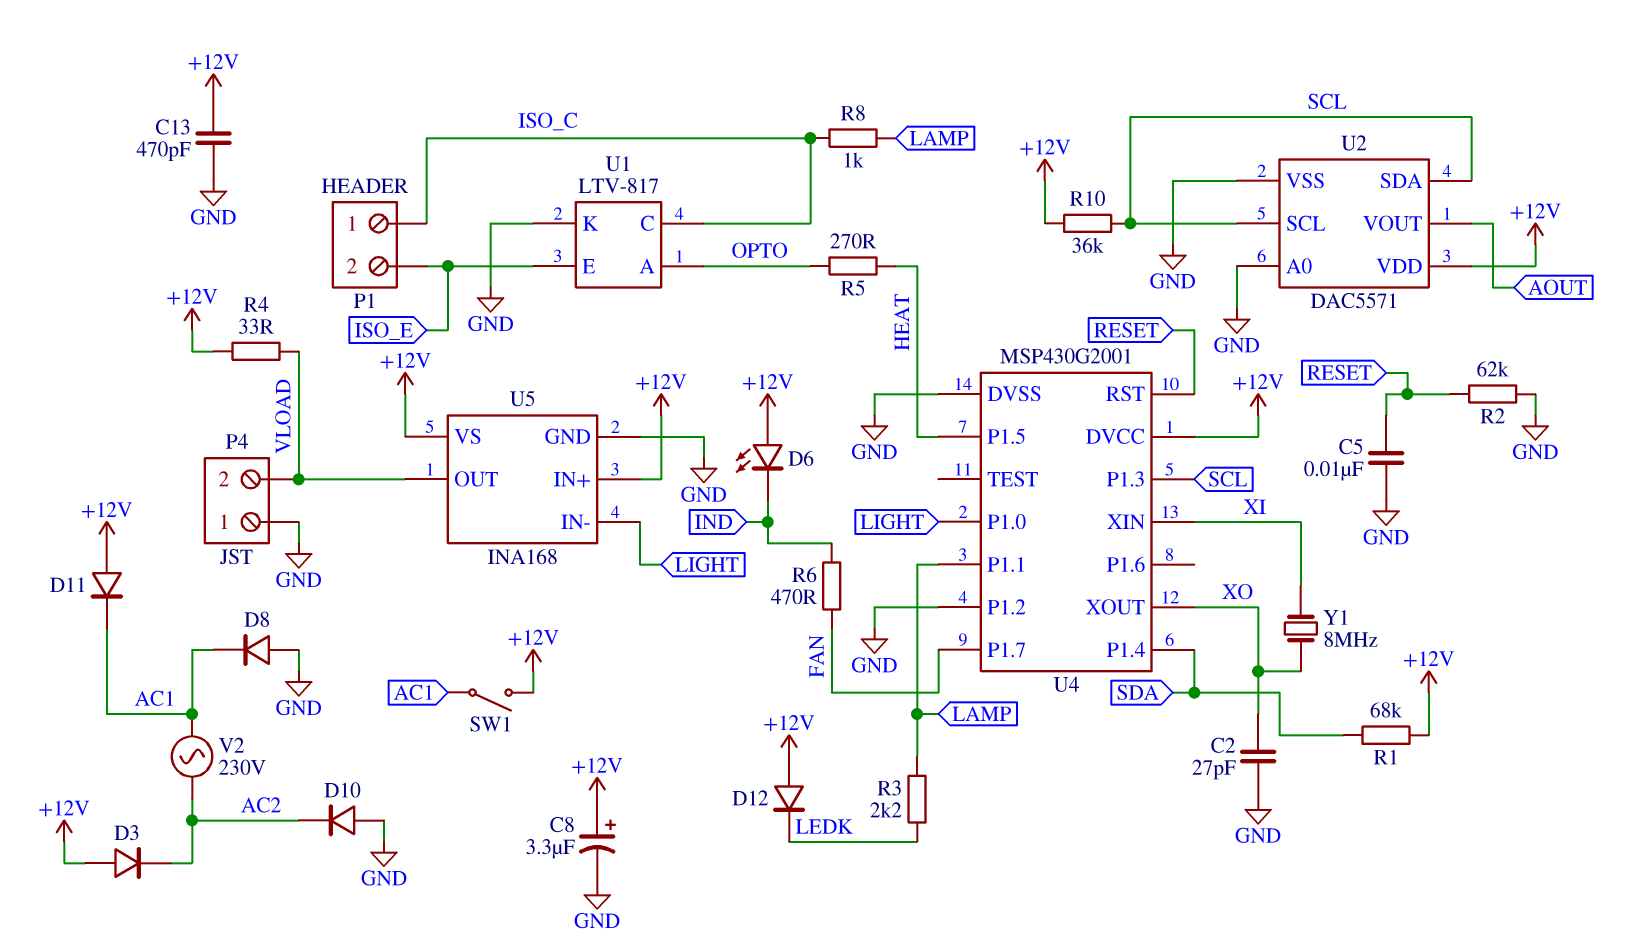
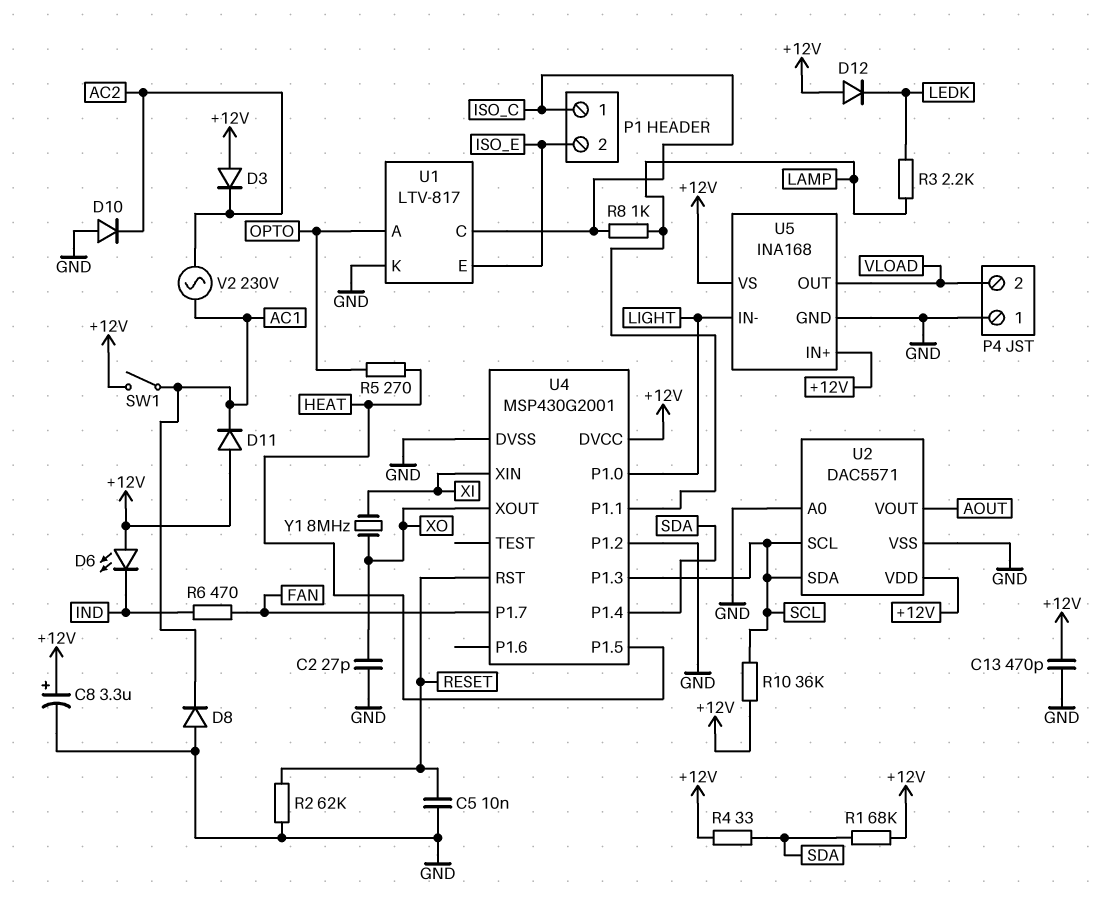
R4: 33 (+12V, VLOAD) -> 33 (+12V, SDA)

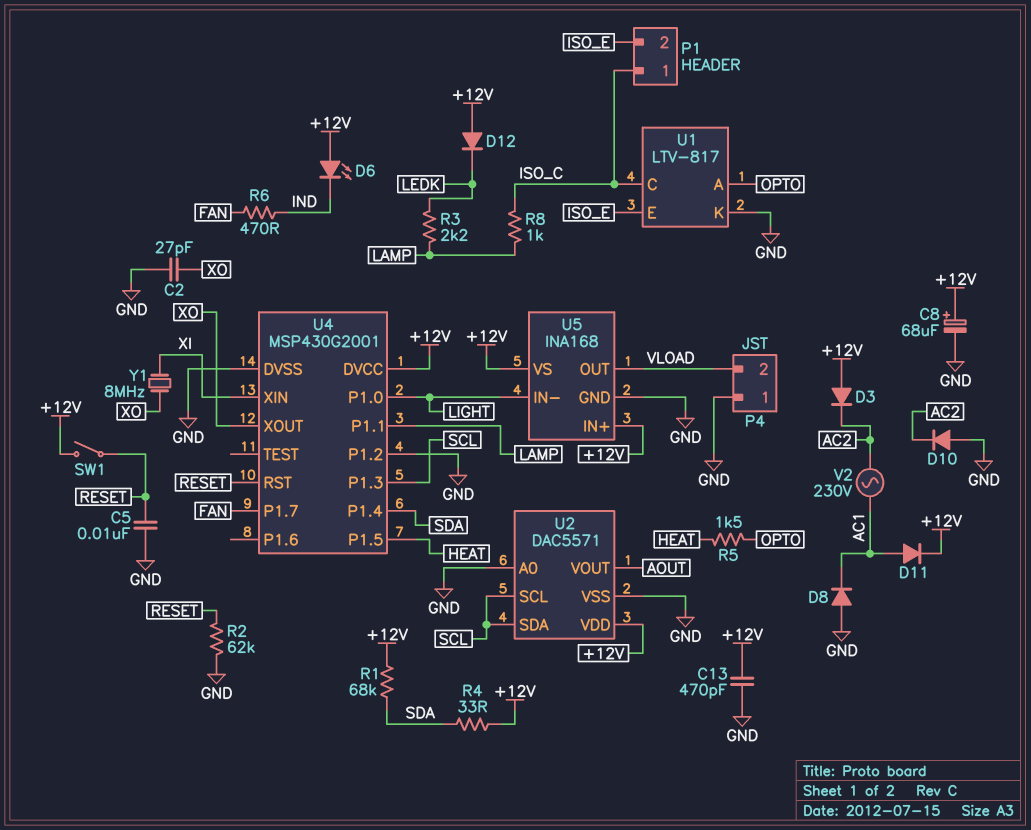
C8: 3.3uF (plus +12V, minus GND) -> 68uF (plus +12V, minus GND)
D11: diode (A +12V, K AC1) -> diode (A AC1, K +12V)
R5: 270 (HEAT, OPTO) -> 1.5k (HEAT, OPTO)
R10: 36k (+12V, SCL) -> none
SW1: switch (+12V, AC1) -> switch (+12V, RESET)

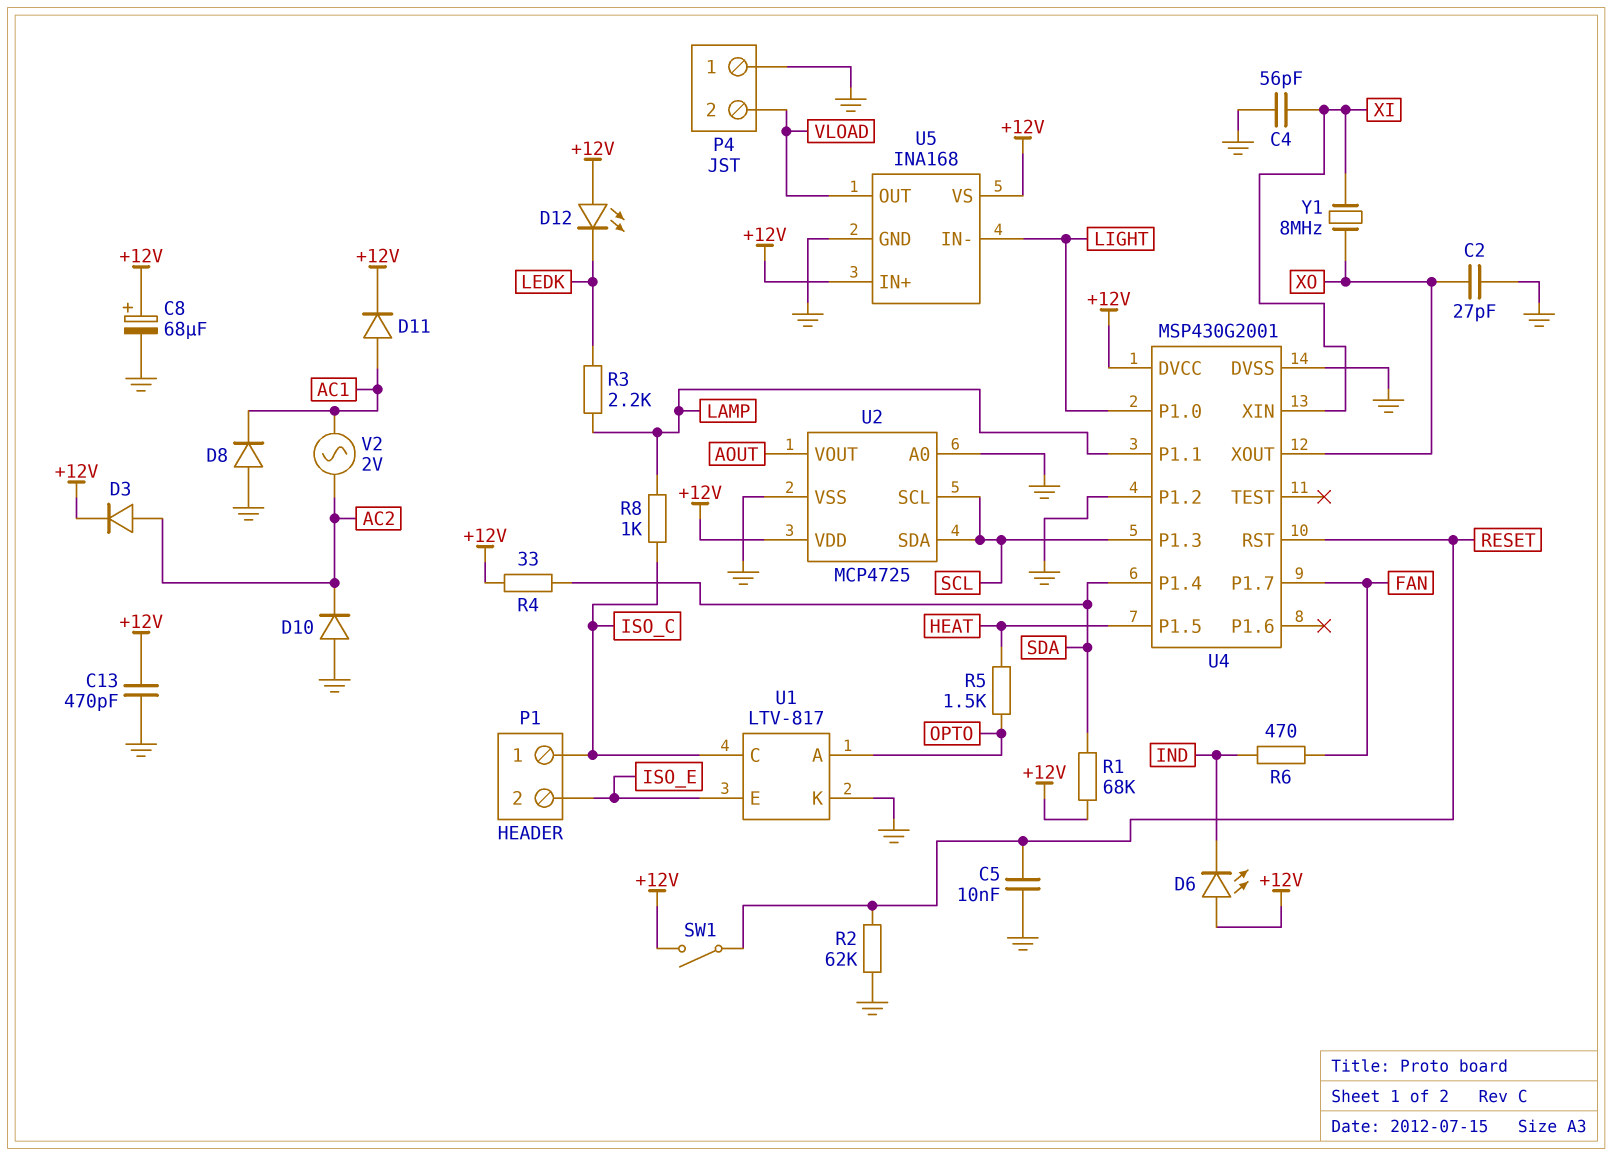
C4: none -> 56pF (GND, XI)
D3: diode (A +12V, K AC2) -> diode (A AC2, K +12V)
D12: diode (A +12V, K LEDK) -> LED (A +12V, K LEDK)
U2: DAC5571 -> MCP4725
V2: AC 230V (AC1, AC2) -> AC 2V (AC1, AC2)

